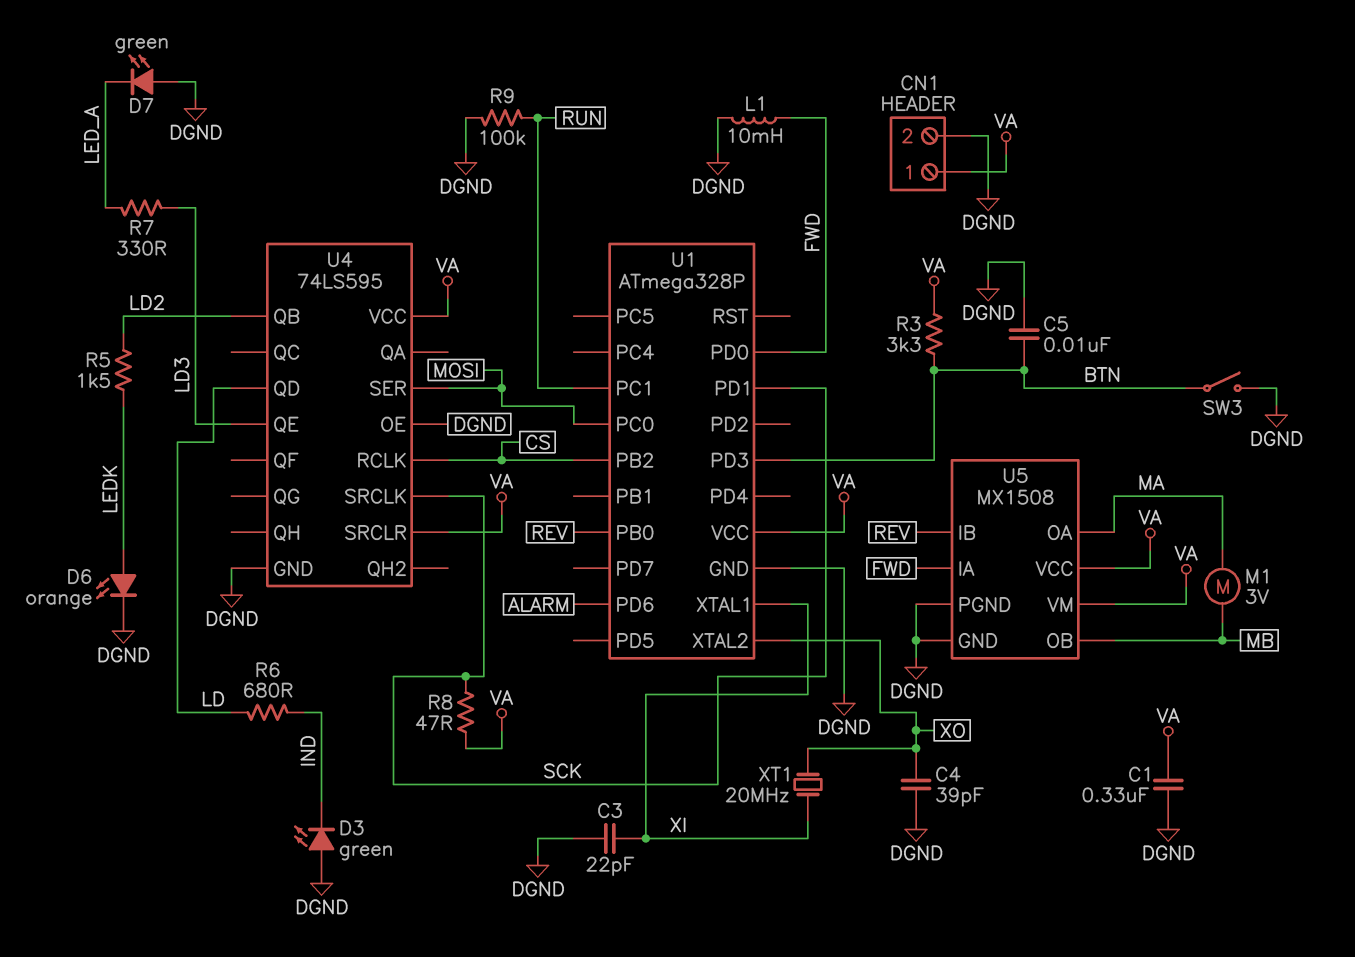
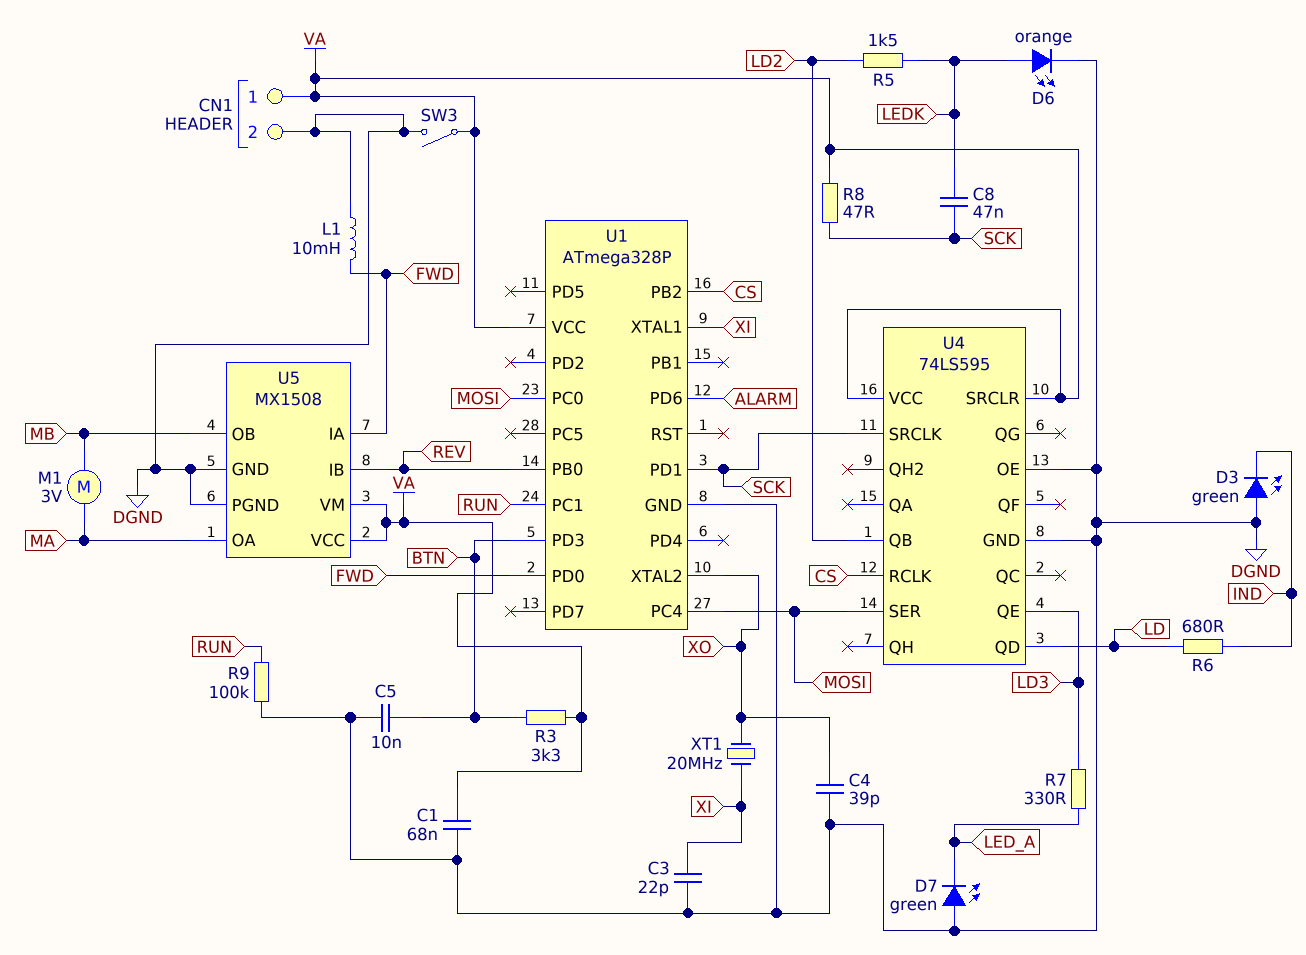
C1: 330nF (DGND, VA) -> 68nF (DGND, VA)
C8: none -> 47nF (LEDK, SCK)
SW3: switch (BTN, DGND) -> switch (DGND, VA)
U1 pin PC4: none -> MOSI

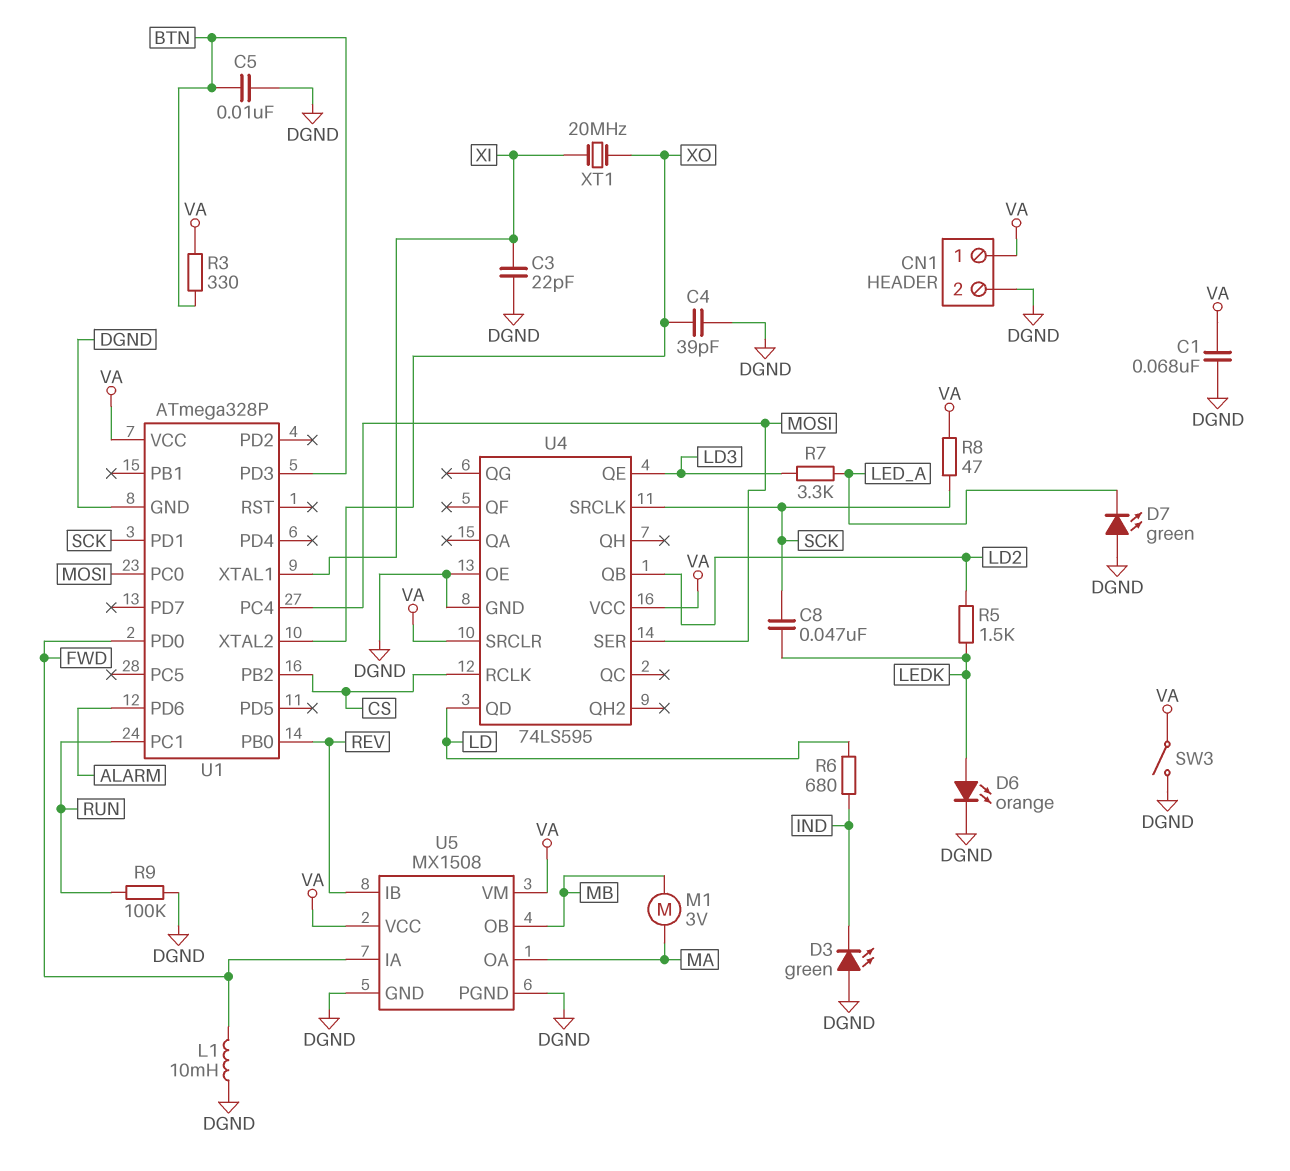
R3: 3.3k (BTN, VA) -> 330 (BTN, VA)
R7: 330 (LD3, LED_A) -> 3.3k (LD3, LED_A)

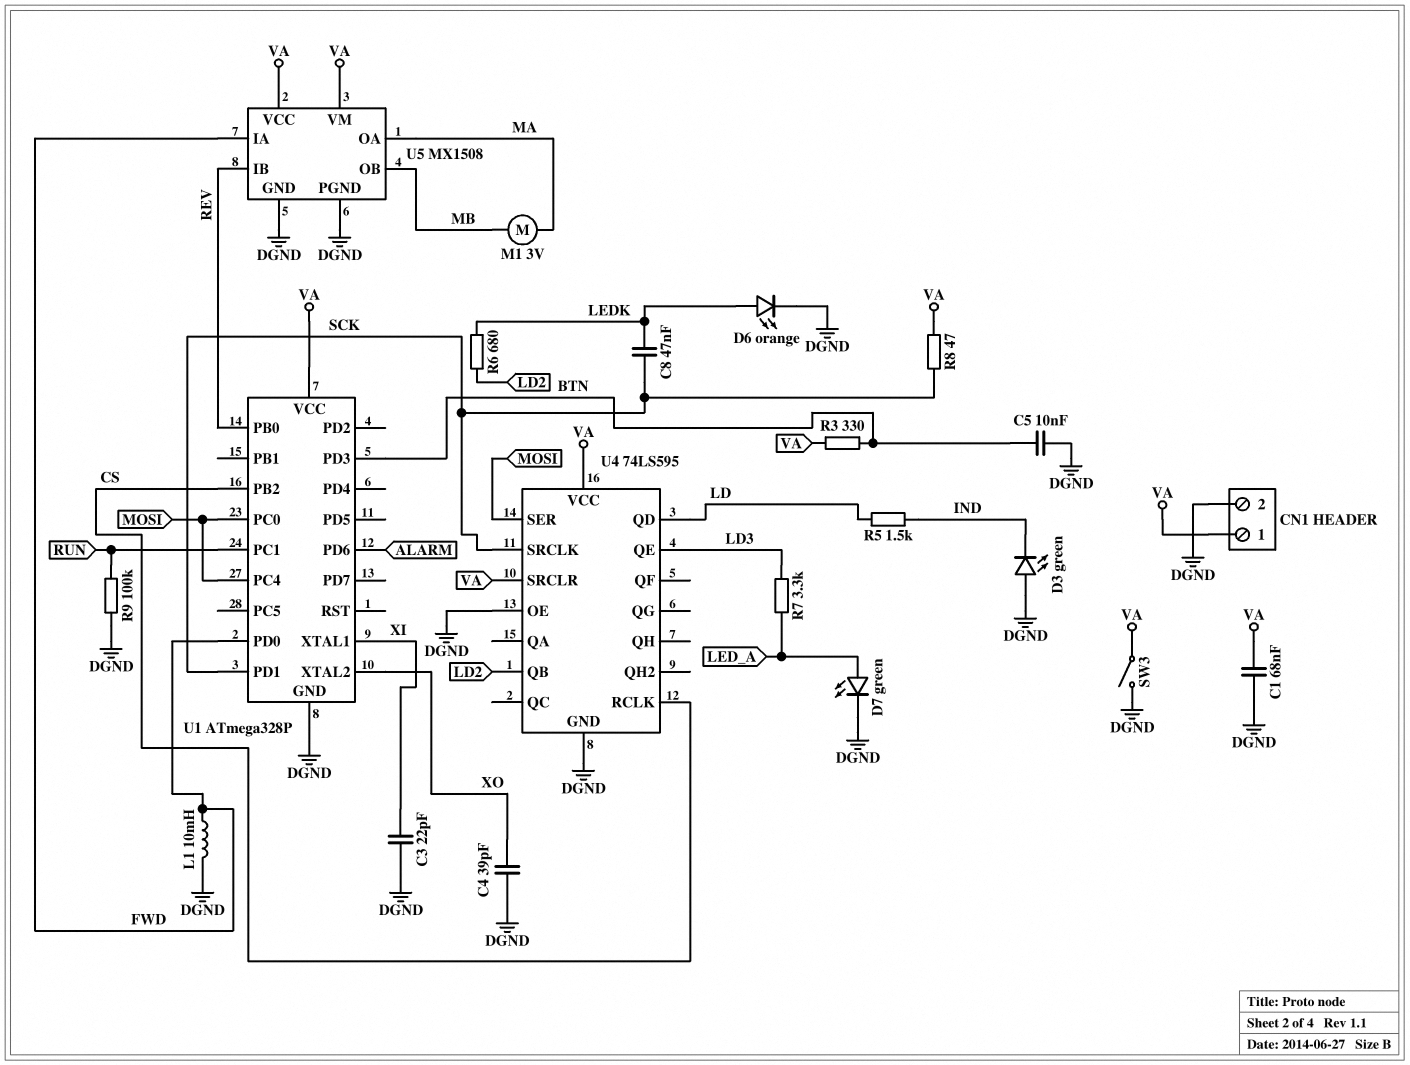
D7: LED green (A DGND, K LED_A) -> LED green (A LED_A, K DGND)
R5: 1.5k (LD2, LEDK) -> 1.5k (IND, LD)
R6: 680 (IND, LD) -> 680 (LD2, LEDK)
XT1: 20MHz (XI, XO) -> none

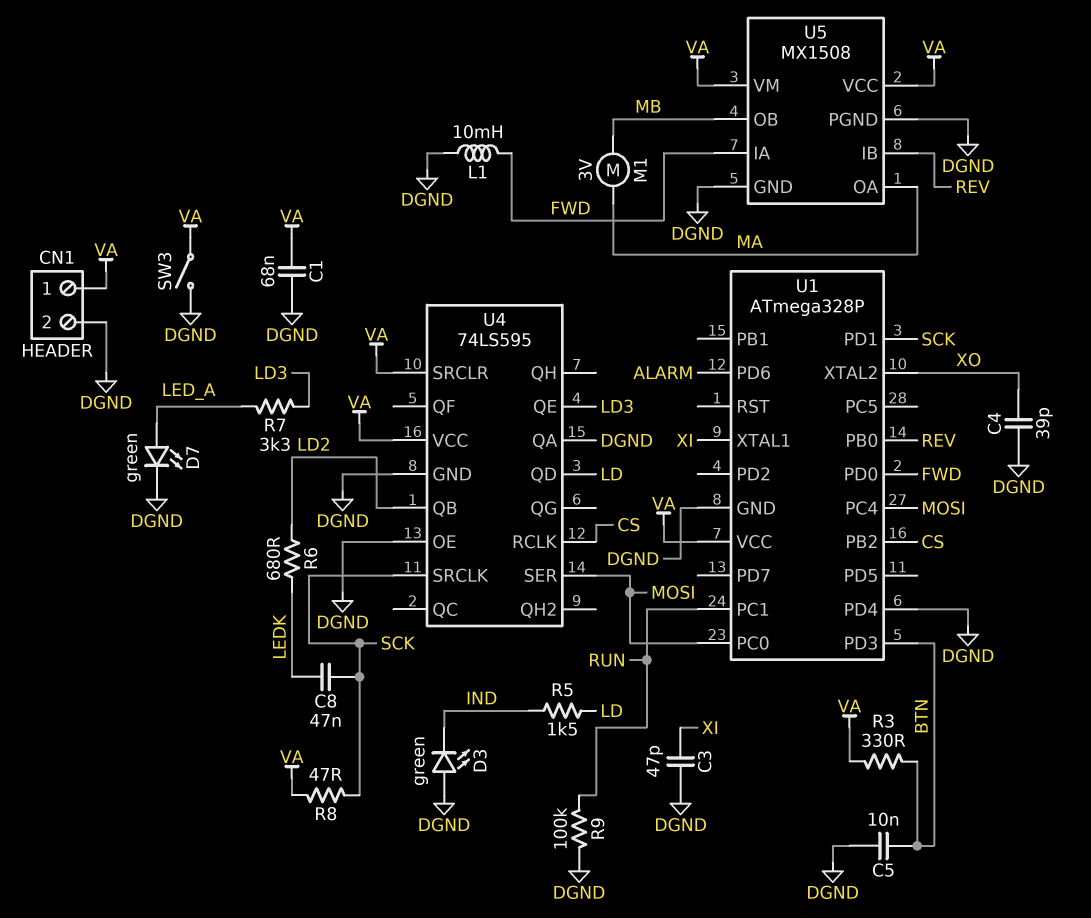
C3: 22pF (DGND, XI) -> 47pF (DGND, XI)
D6: LED orange (A LEDK, K DGND) -> none
U1 pin PD4: none -> DGND
U4 pin QA: none -> DGND

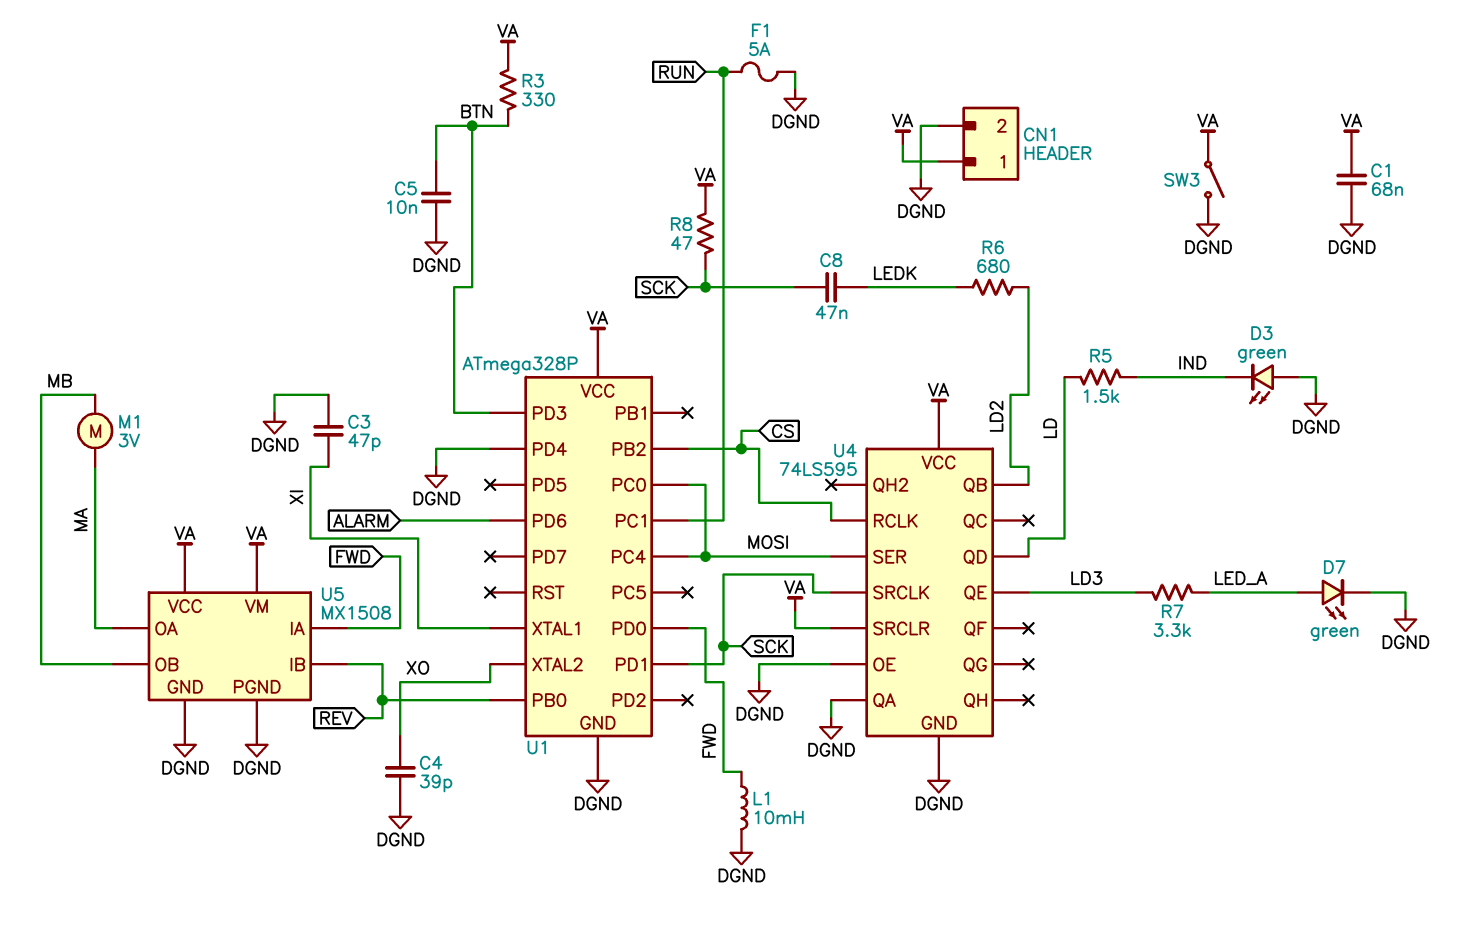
F1: none -> 5A (DGND, RUN)
R9: 100k (DGND, RUN) -> none

